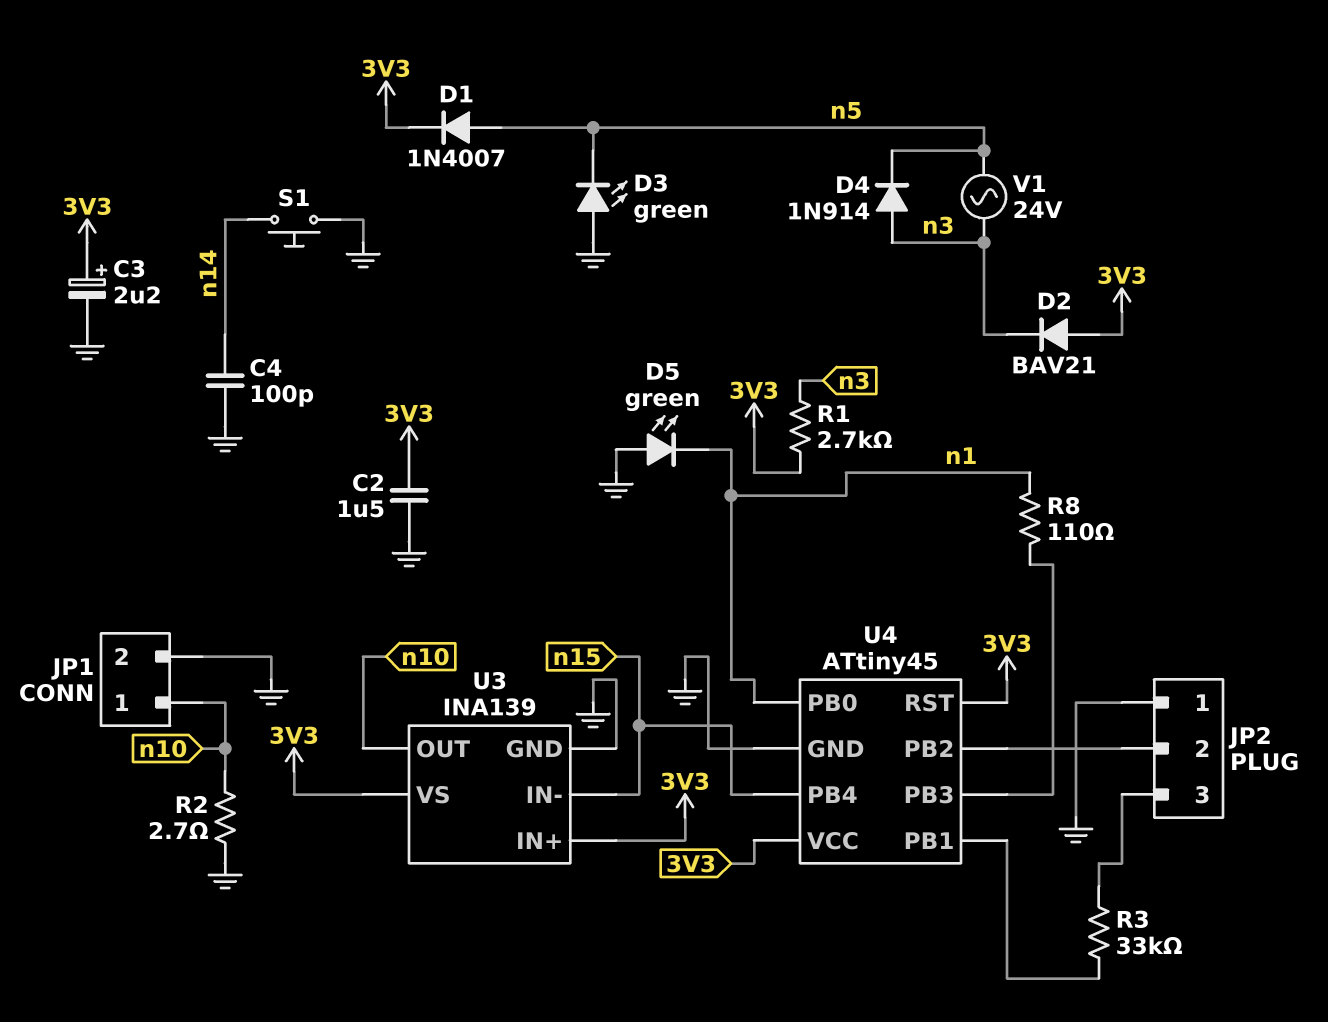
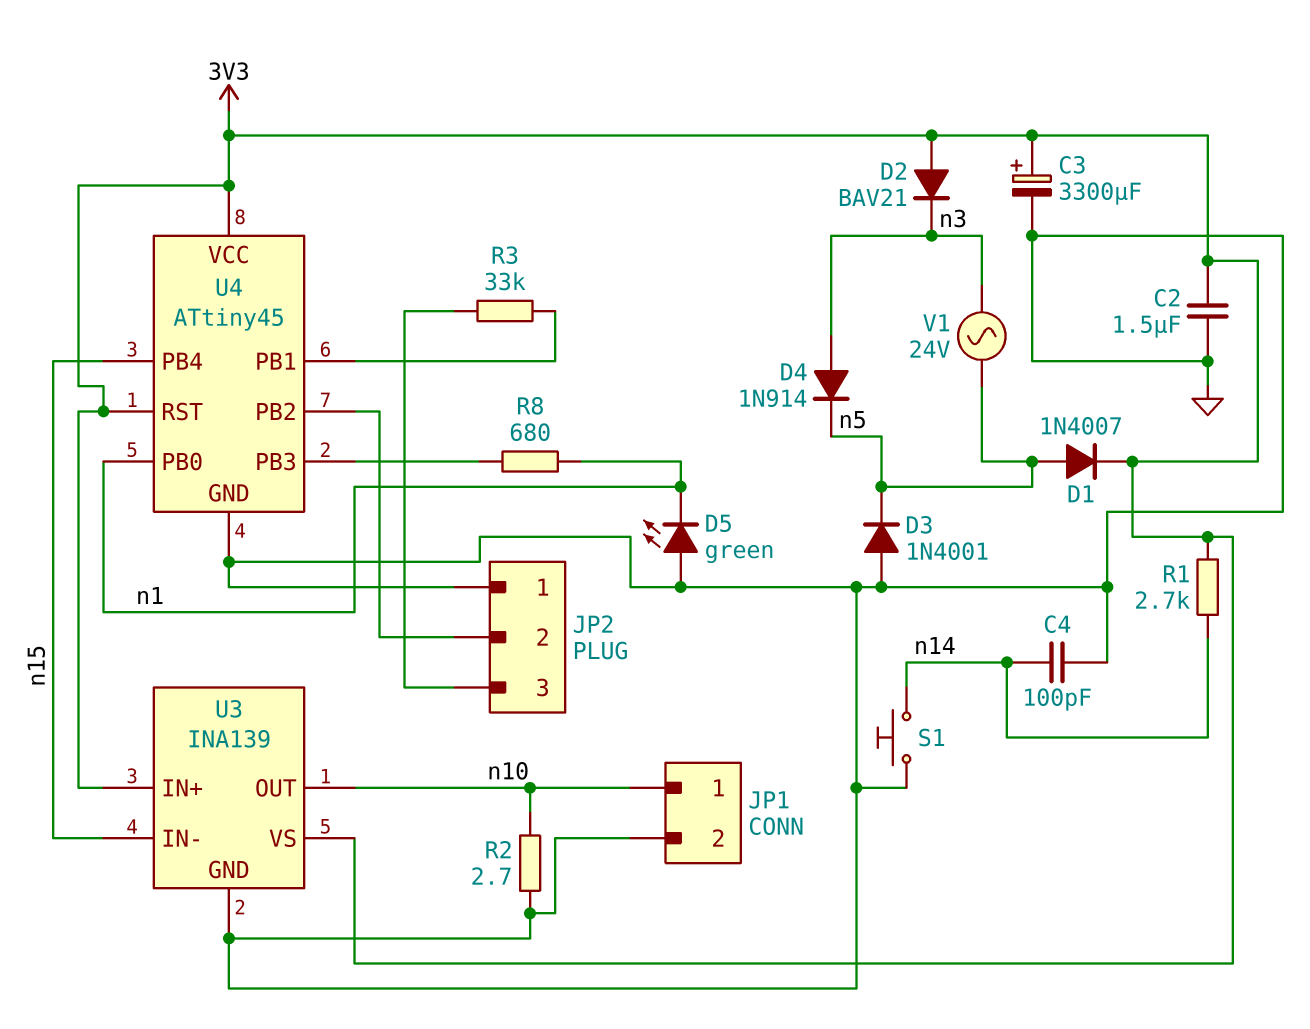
C3: 2.2uF (plus 3V3, minus GND) -> 3300uF (plus 3V3, minus GND)
D3: LED green (A GND, K n5) -> diode 1N4001 (A GND, K n5)
R1: 2.7k (3V3, n3) -> 2.7k (3V3, n14)
R8: 110 (U4/PB3, n1) -> 680 (U4/PB3, n1)

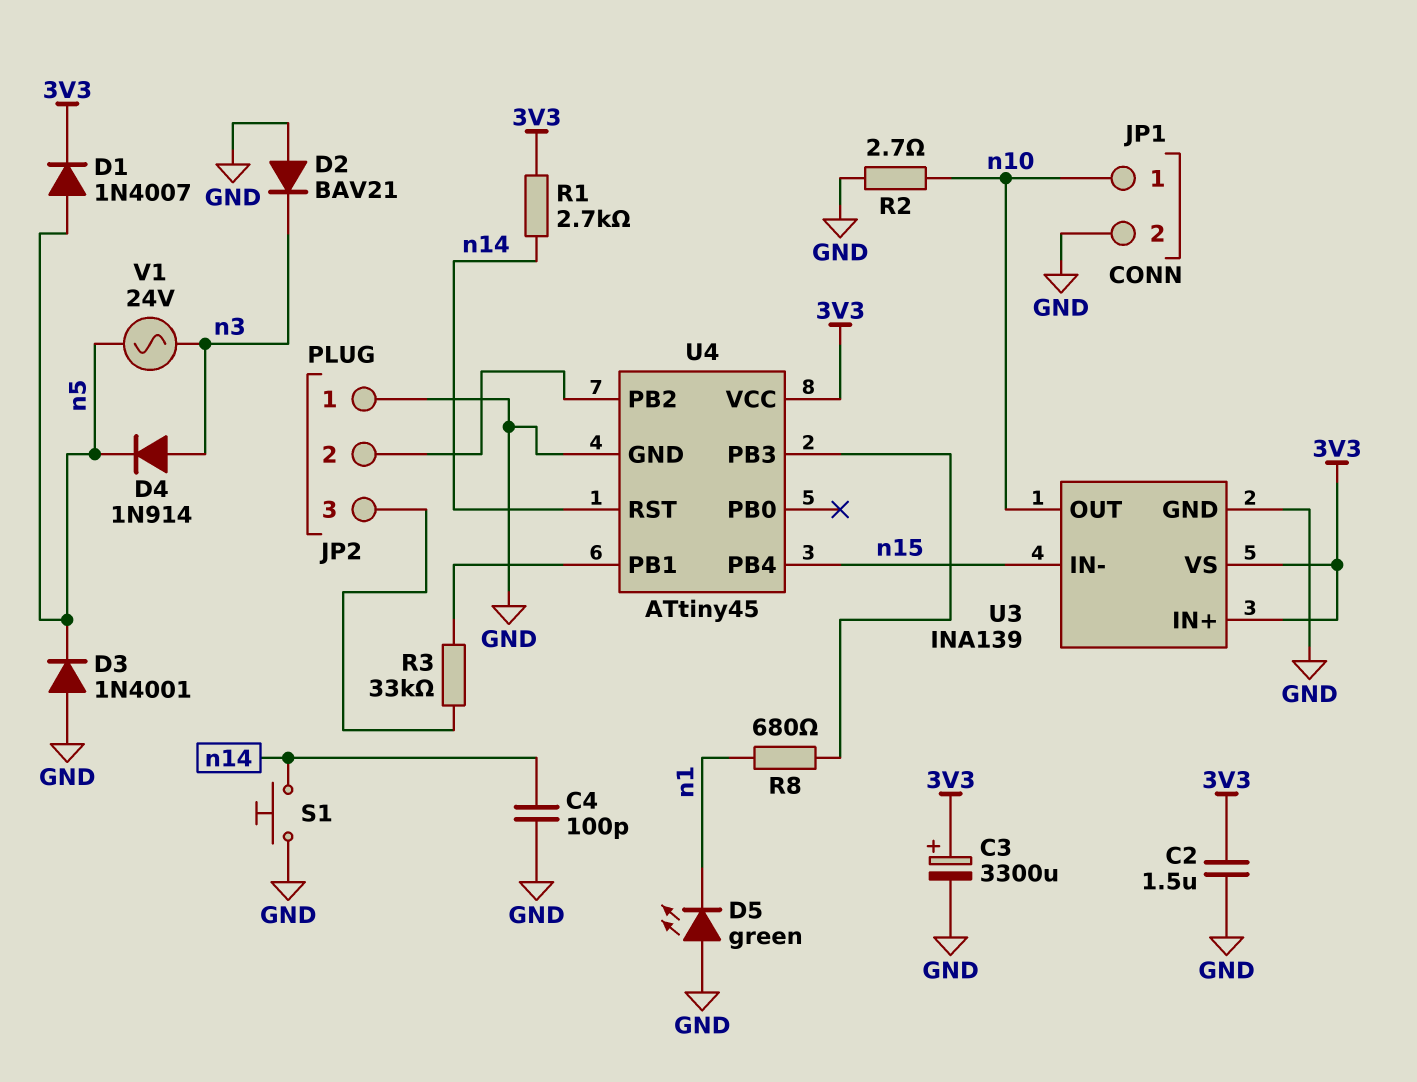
D2: diode BAV21 (A 3V3, K n3) -> diode BAV21 (A GND, K n3)
U4 pin PB0: n1 -> none
U4 pin RST: 3V3 -> n14

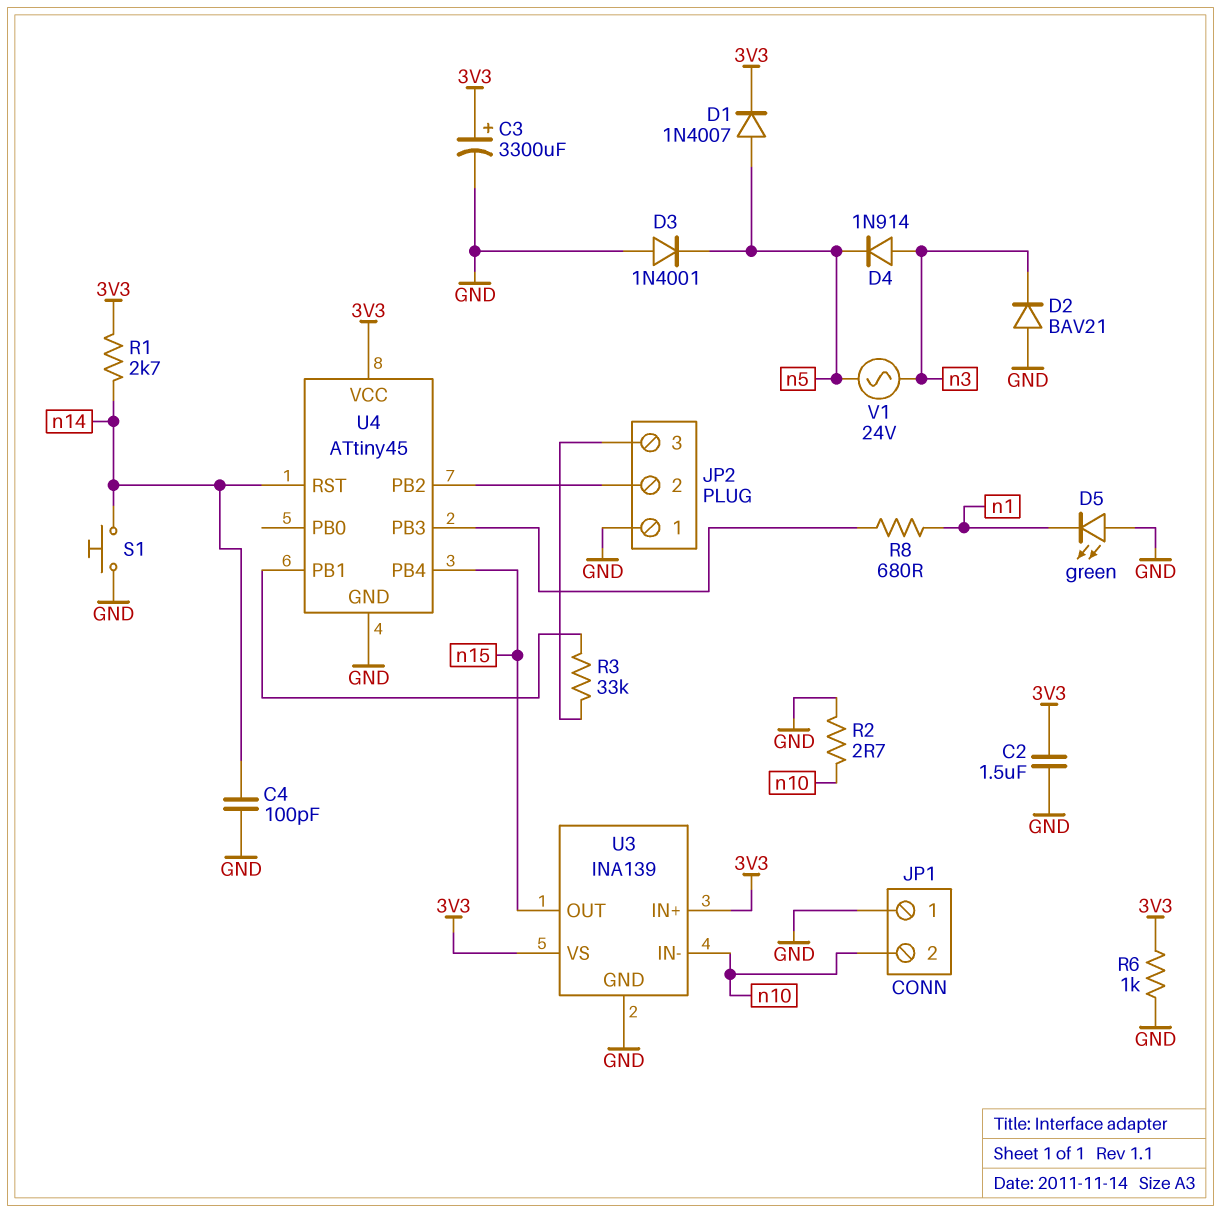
JP1 pin 1: n10 -> GND
JP1 pin 2: GND -> n10
R6: none -> 1k (3V3, GND)
U3 pin IN-: n15 -> n10
U3 pin OUT: n10 -> n15

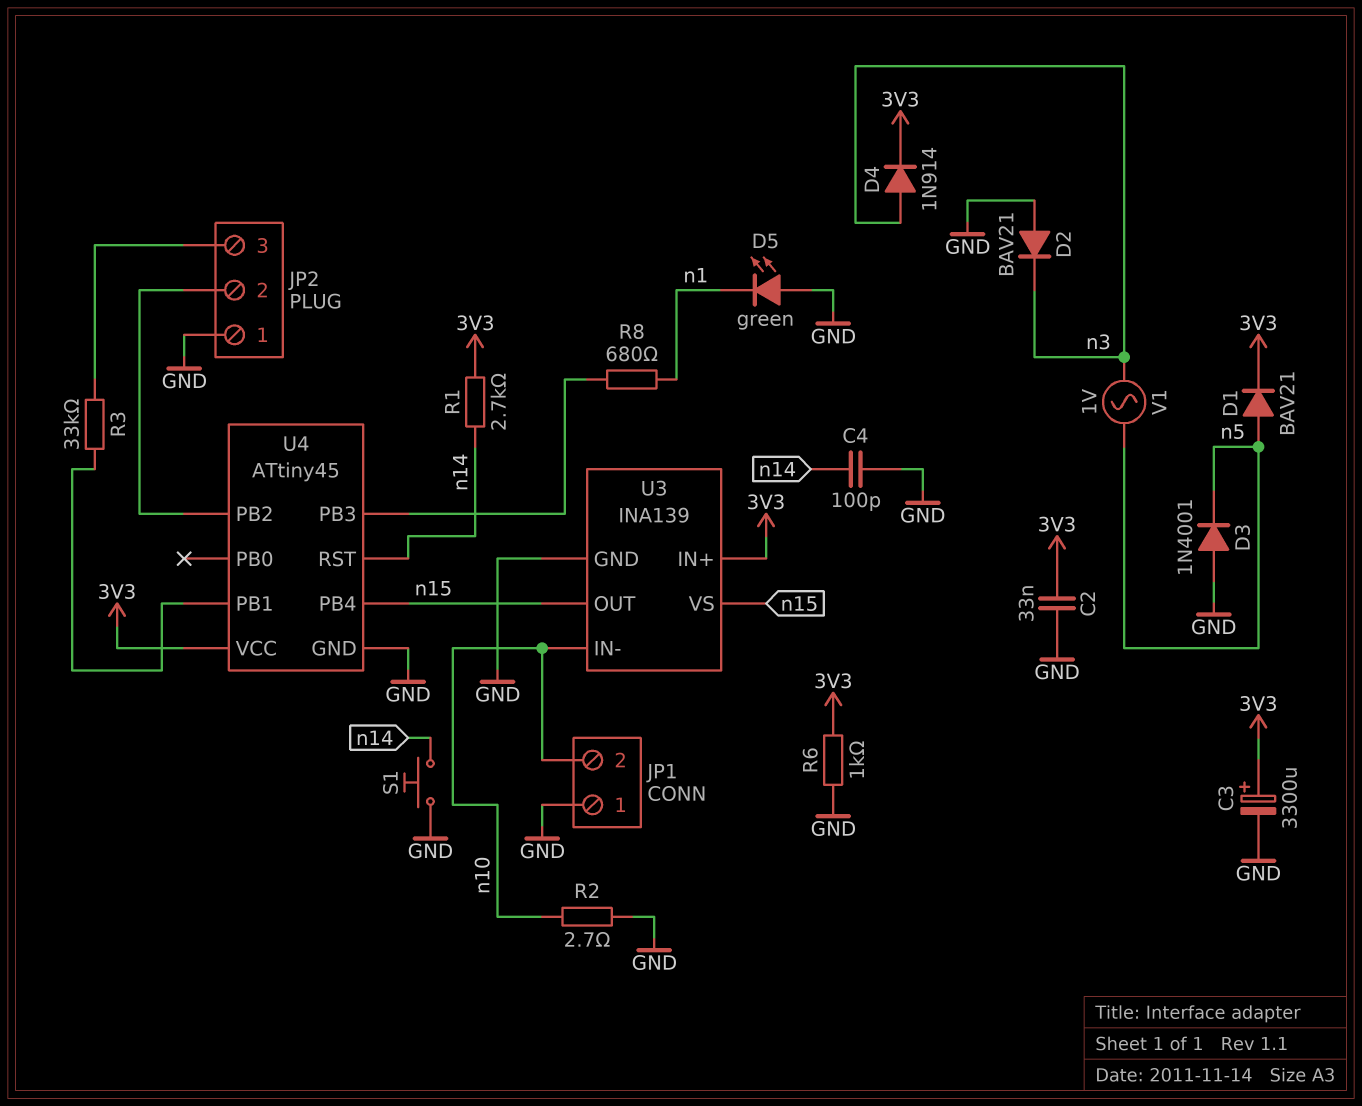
C2: 1.5uF (3V3, GND) -> 33nF (3V3, GND)
D1: diode 1N4007 (A n5, K 3V3) -> diode BAV21 (A n5, K 3V3)
D4: diode 1N914 (A n3, K n5) -> diode 1N914 (A n3, K 3V3)
U3 pin VS: 3V3 -> n15
V1: AC 24V (n3, n5) -> AC 1V (n3, n5)

